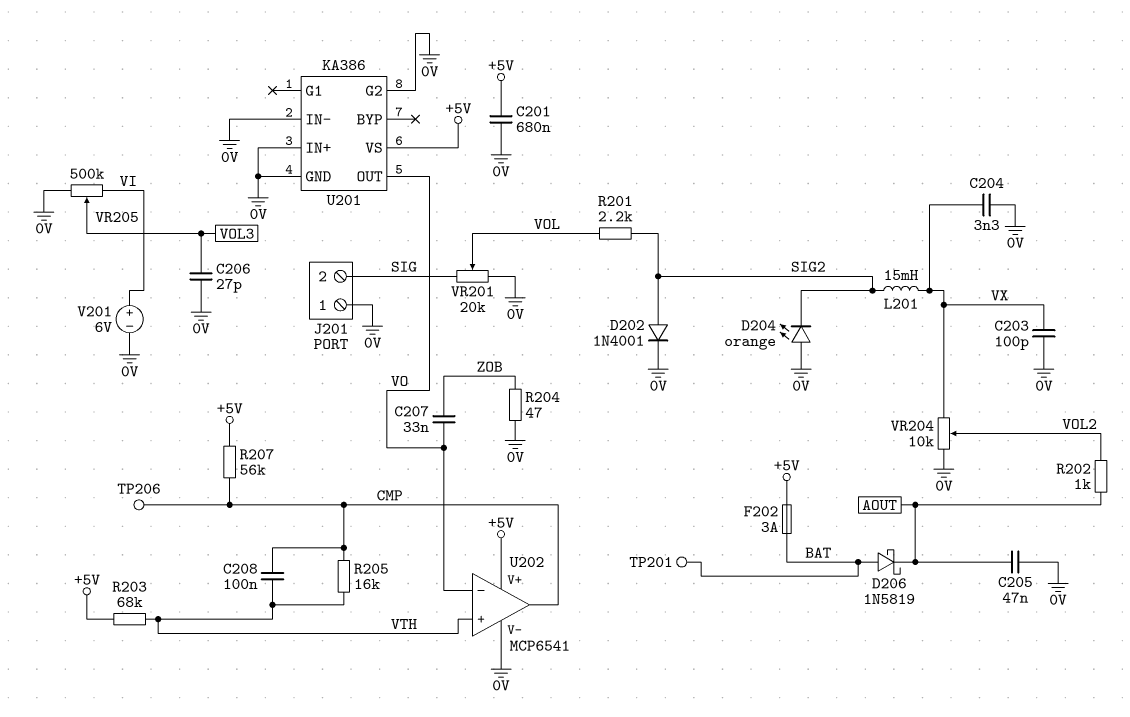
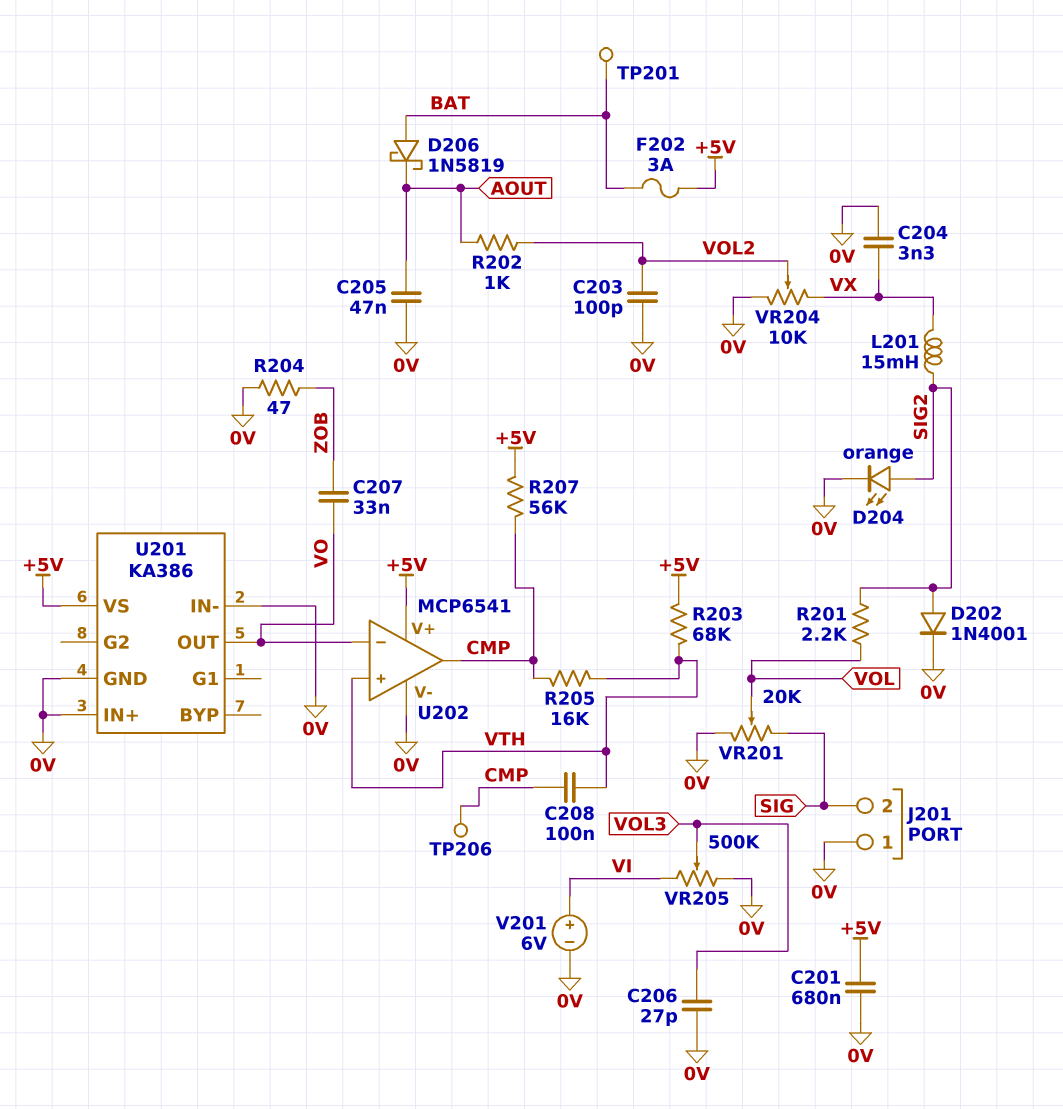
C203: 100pF (0V, VX) -> 100pF (0V, VOL2)
D204: LED orange (A 0V, K SIG2) -> LED orange (A SIG2, K 0V)
U201 pin G2: 0V -> none

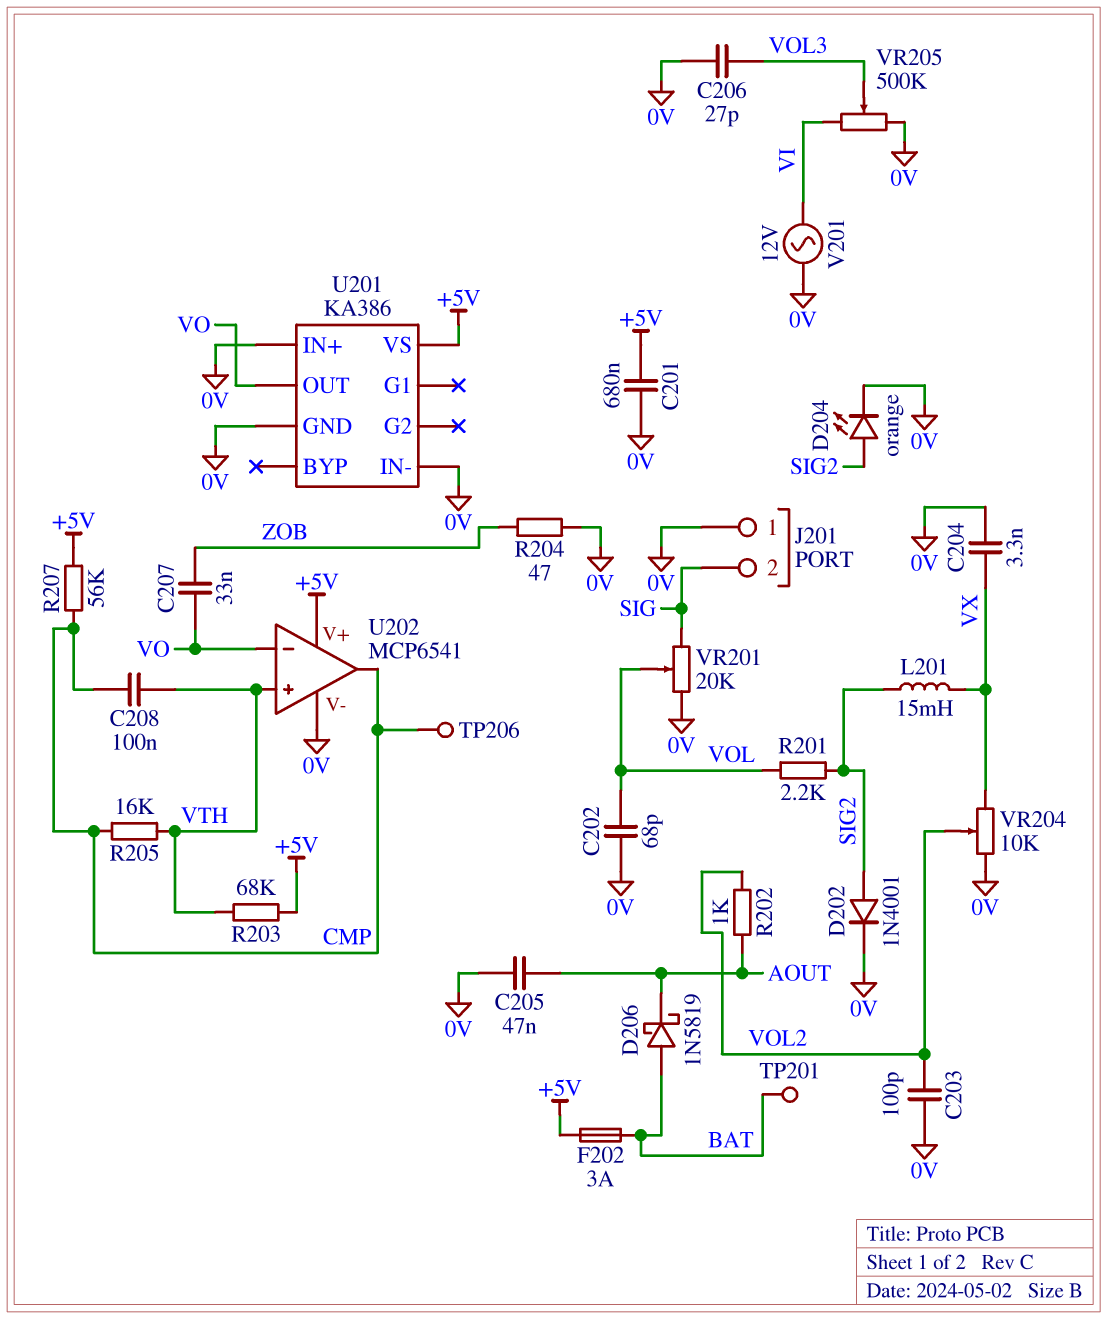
C202: none -> 68pF (0V, VOL)
V201: 6V (plus VI, minus 0V) -> AC 12V (0V, VI)

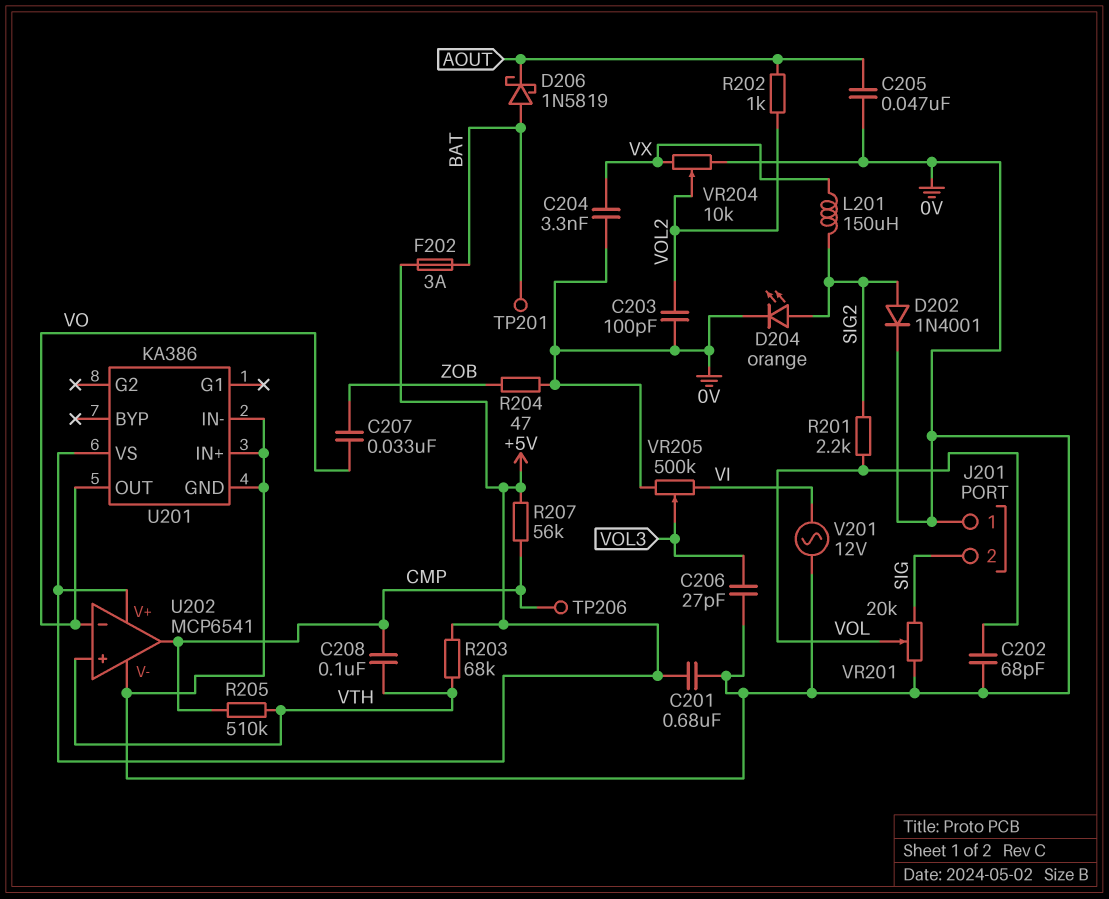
L201: 15mH (SIG2, VX) -> 150uH (SIG2, VX)
R205: 16k (CMP, VTH) -> 510k (CMP, VTH)

